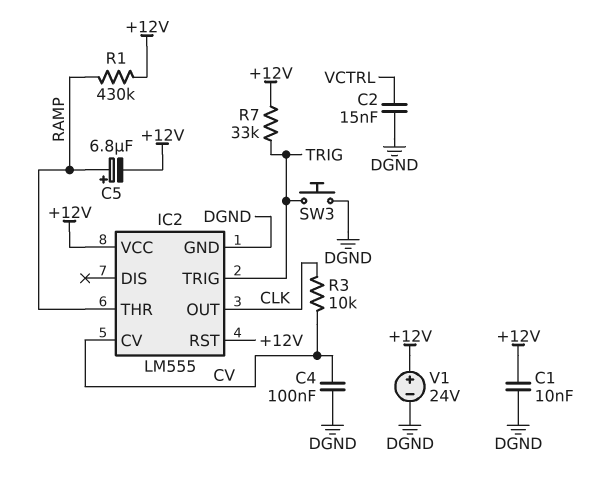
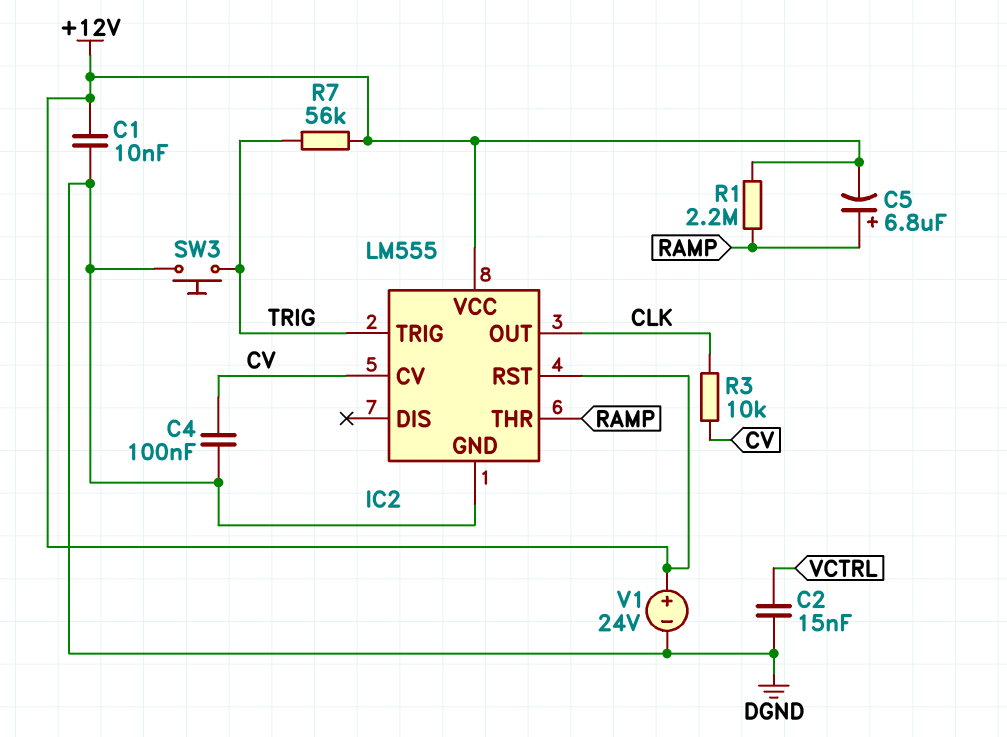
R1: 430k (+12V, RAMP) -> 2.2M (+12V, RAMP)
R7: 33k (+12V, TRIG) -> 56k (+12V, TRIG)

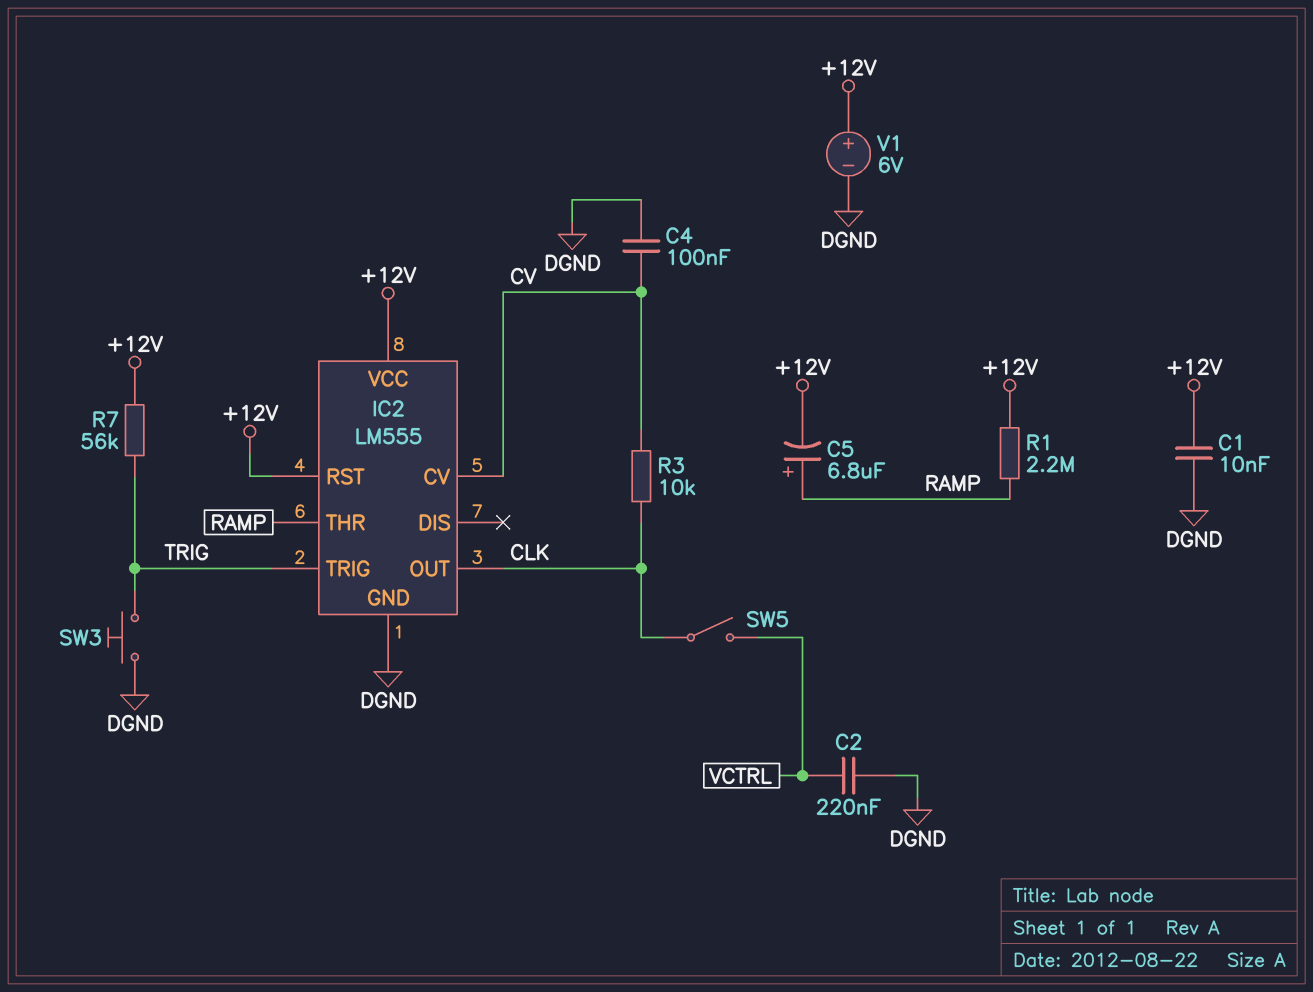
C2: 15nF (DGND, VCTRL) -> 220nF (DGND, VCTRL)
SW5: none -> switch (CLK, VCTRL)
V1: 24V (plus +12V, minus DGND) -> 6V (plus +12V, minus DGND)

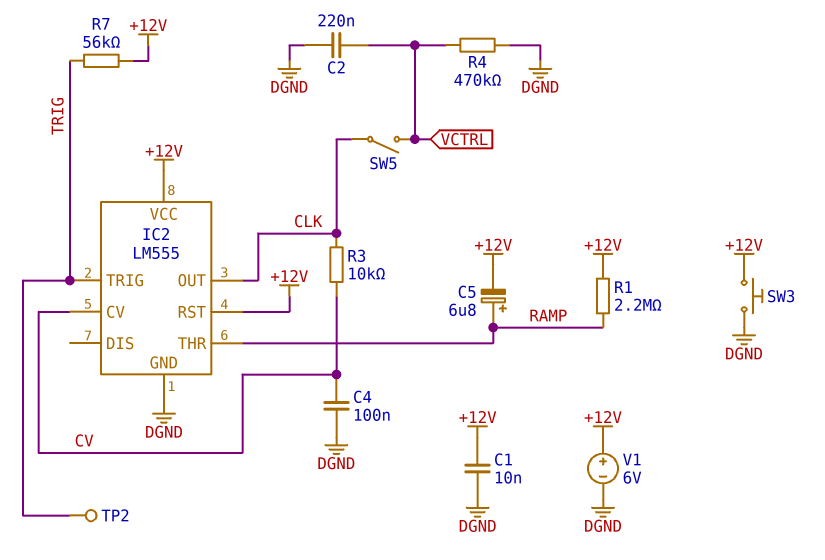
R4: none -> 470k (DGND, VCTRL)
SW3: button (DGND, TRIG) -> button (+12V, DGND)
TP2: none -> test point (TRIG)

